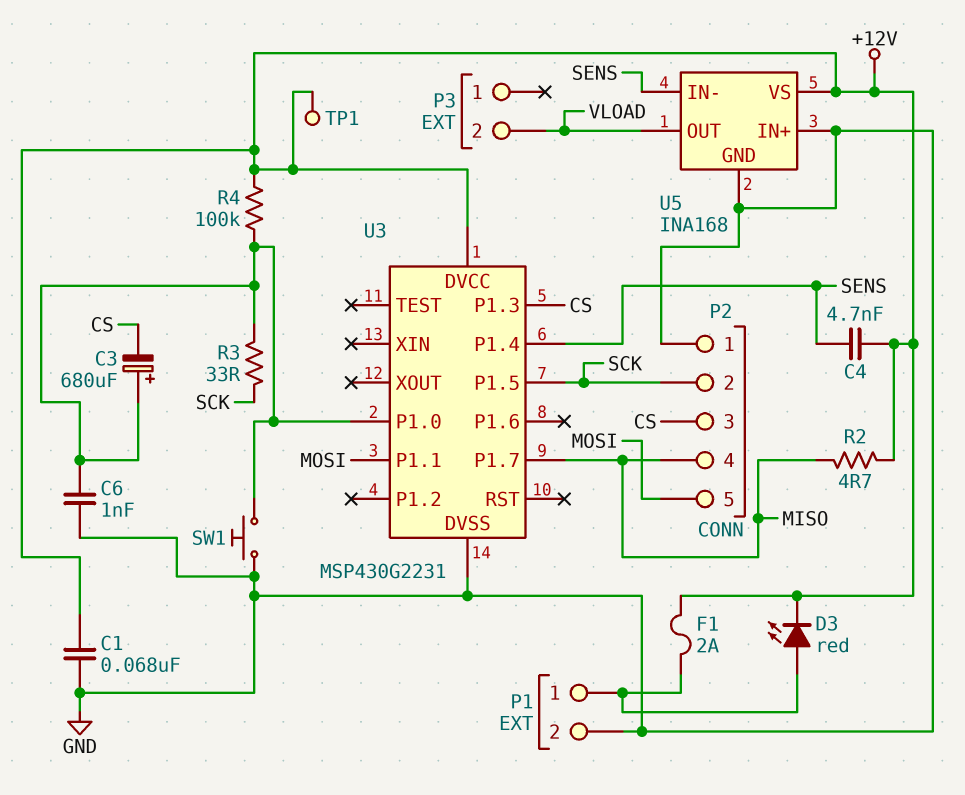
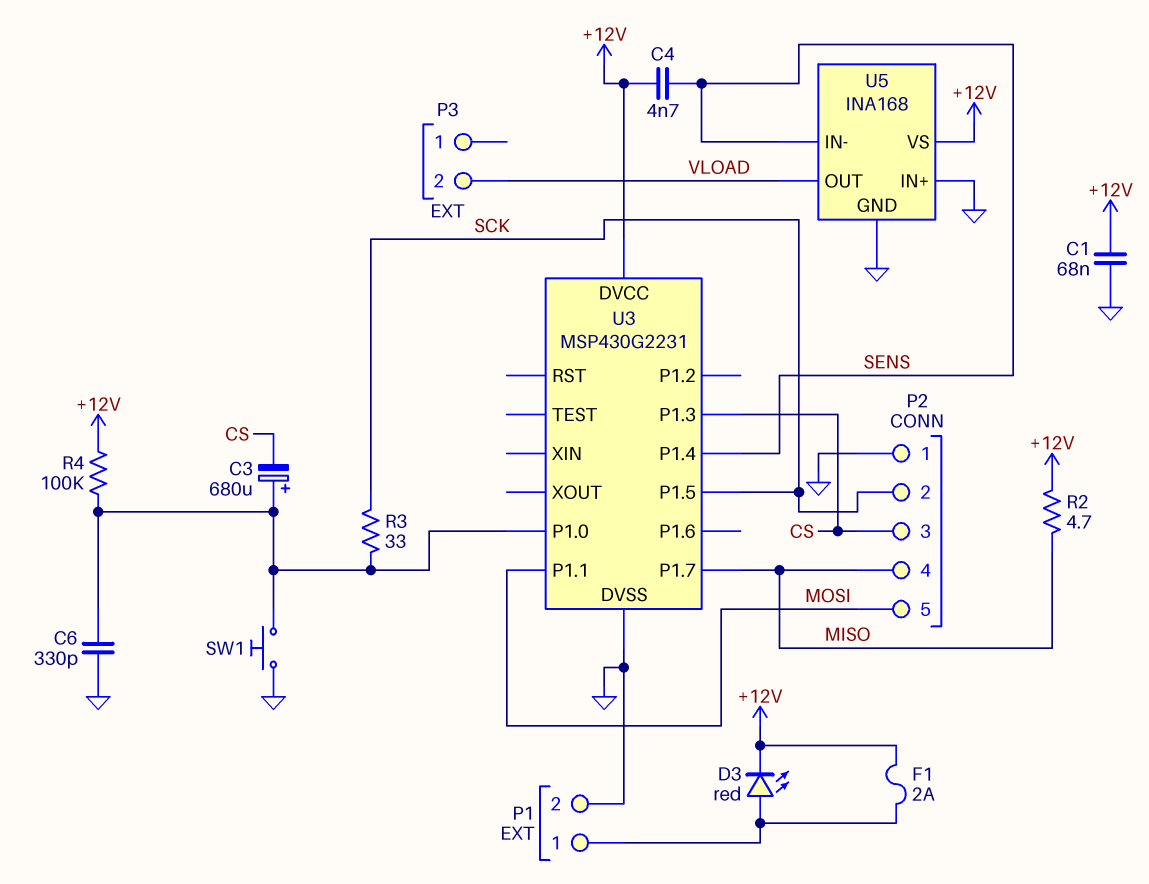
C6: 1nF (GND, U3/P1.0) -> 330pF (GND, U3/P1.0)
TP1: test point (+12V) -> none

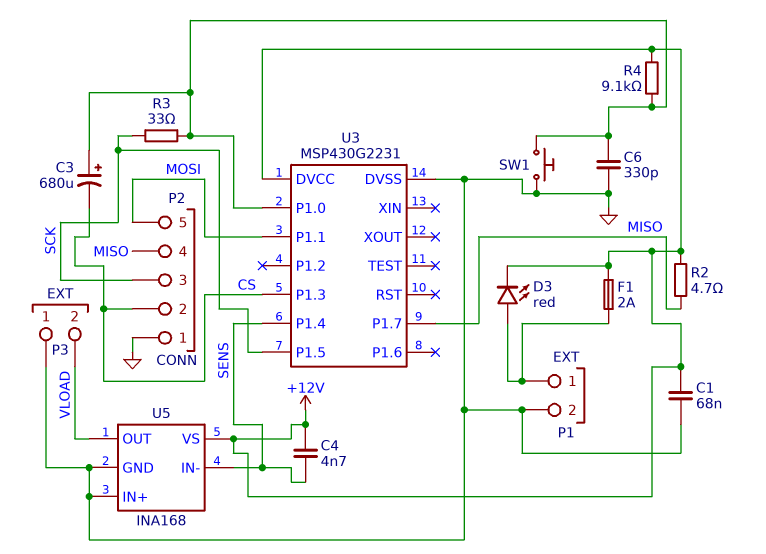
P2 pin 2: SCK -> CS
P2 pin 3: CS -> SCK
P3 pin 1: none -> GND
R4: 100k (+12V, U3/P1.0) -> 9.1k (+12V, U3/P1.0)

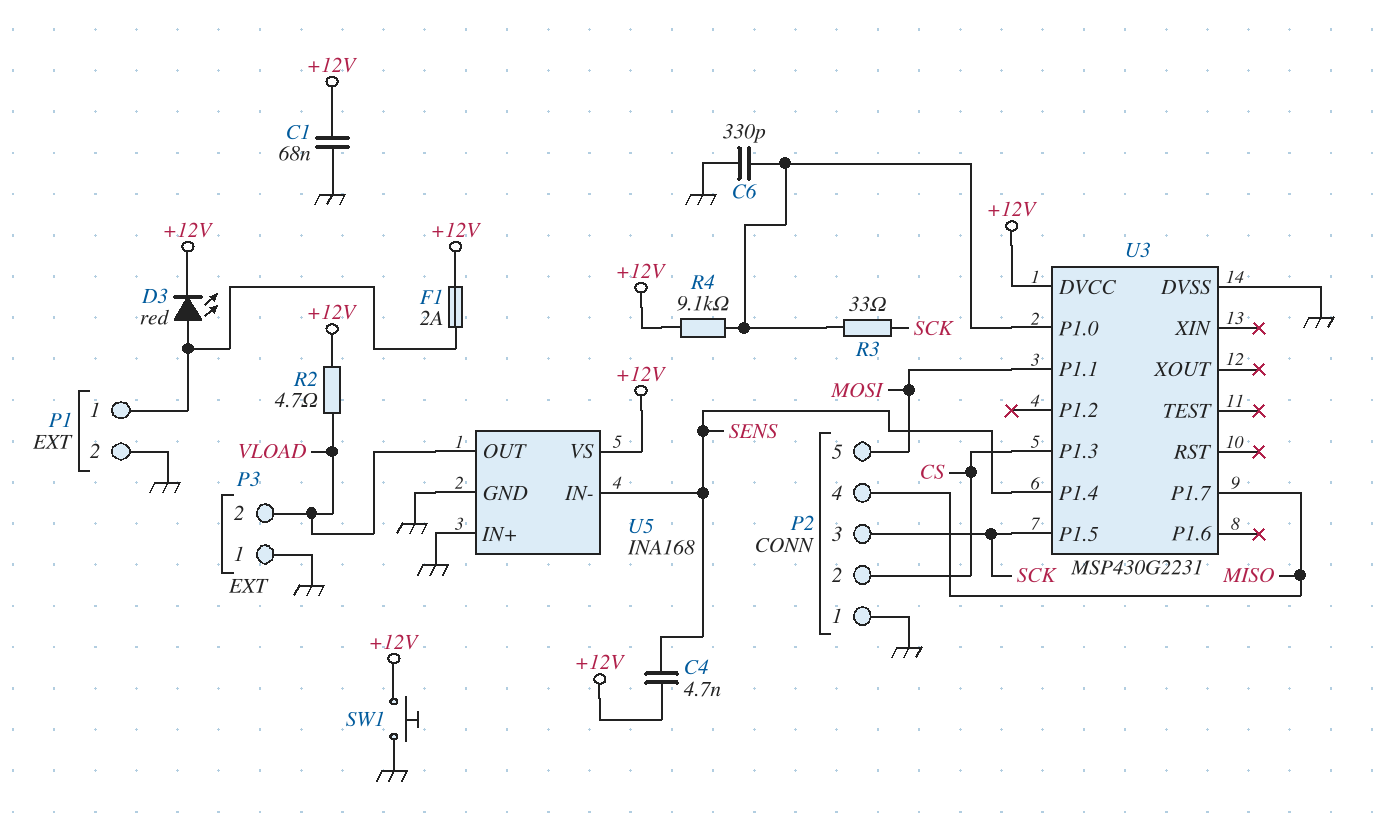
C3: 680uF (plus U3/P1.0, minus CS) -> none
R2: 4.7 (+12V, MISO) -> 4.7 (+12V, VLOAD)
SW1: button (GND, U3/P1.0) -> button (+12V, GND)

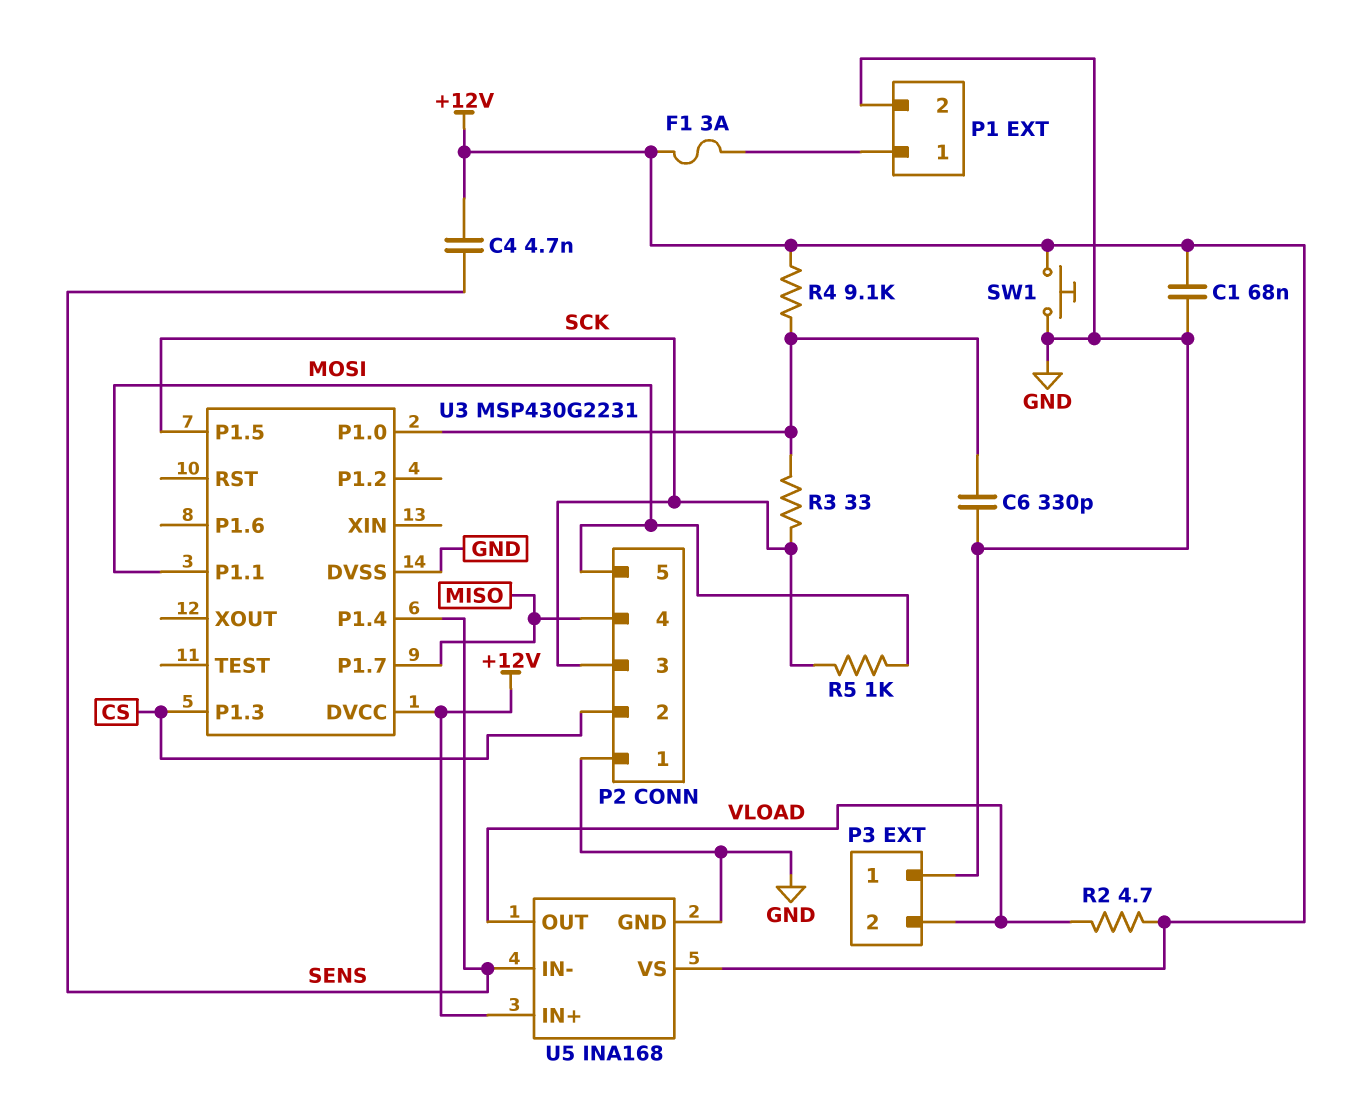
D3: LED red (A P1/1, K +12V) -> none
F1: 2A (+12V, P1/1) -> 3A (+12V, P1/1)
R5: none -> 1k (MOSI, SCK)
U5 pin IN+: GND -> +12V

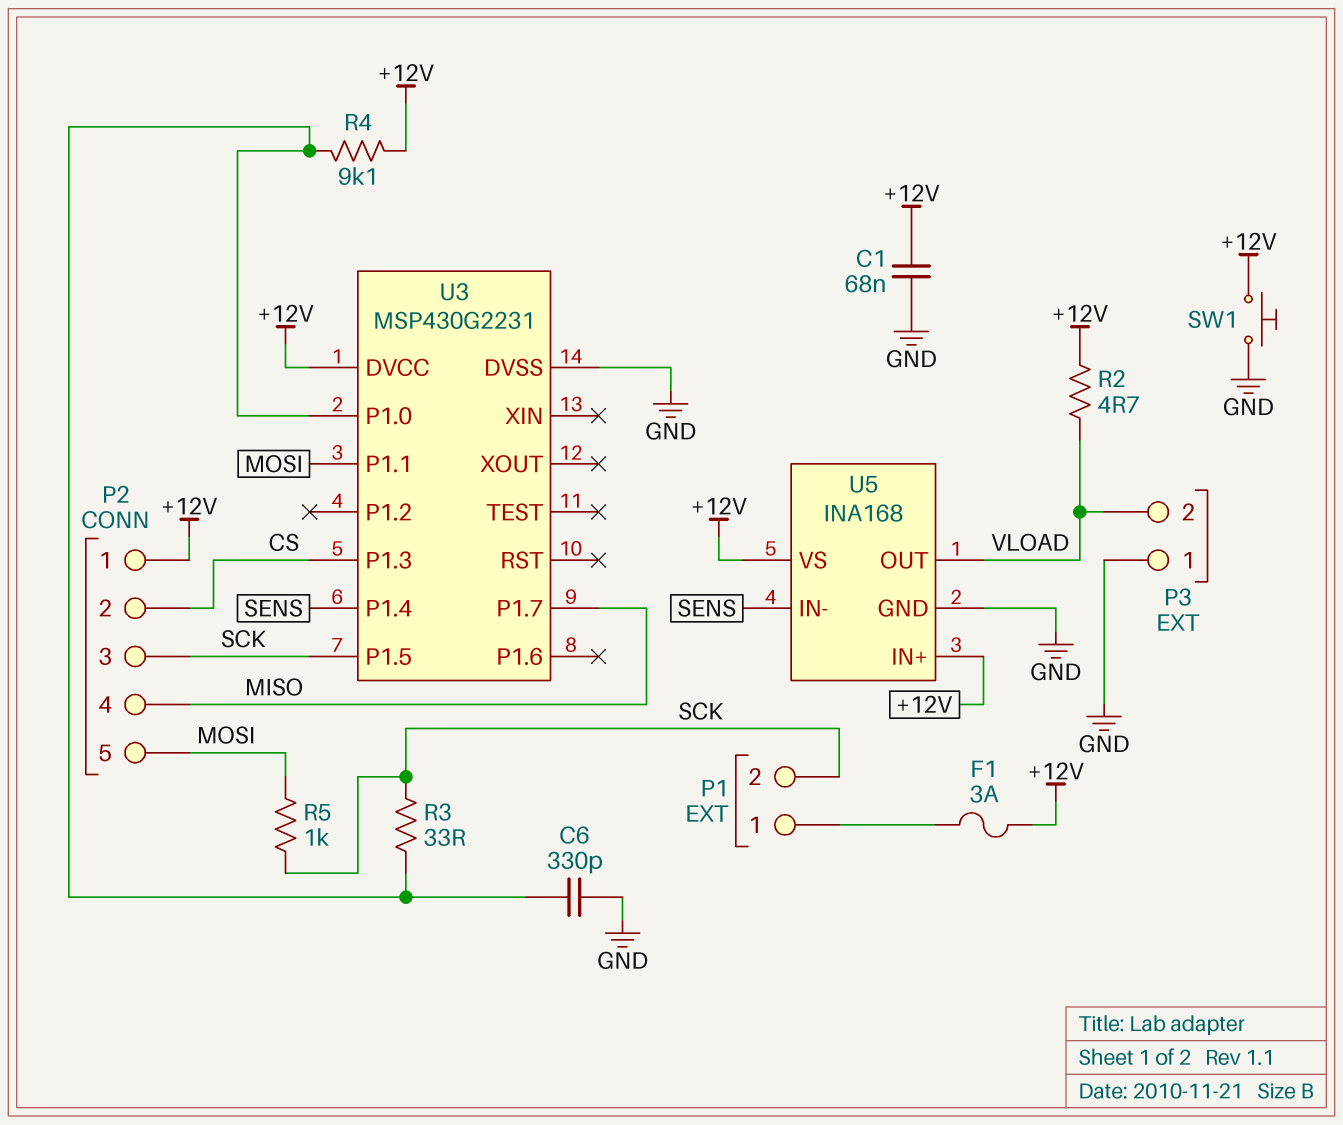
C4: 4.7nF (+12V, SENS) -> none
P1 pin 2: GND -> SCK
P2 pin 1: GND -> +12V

